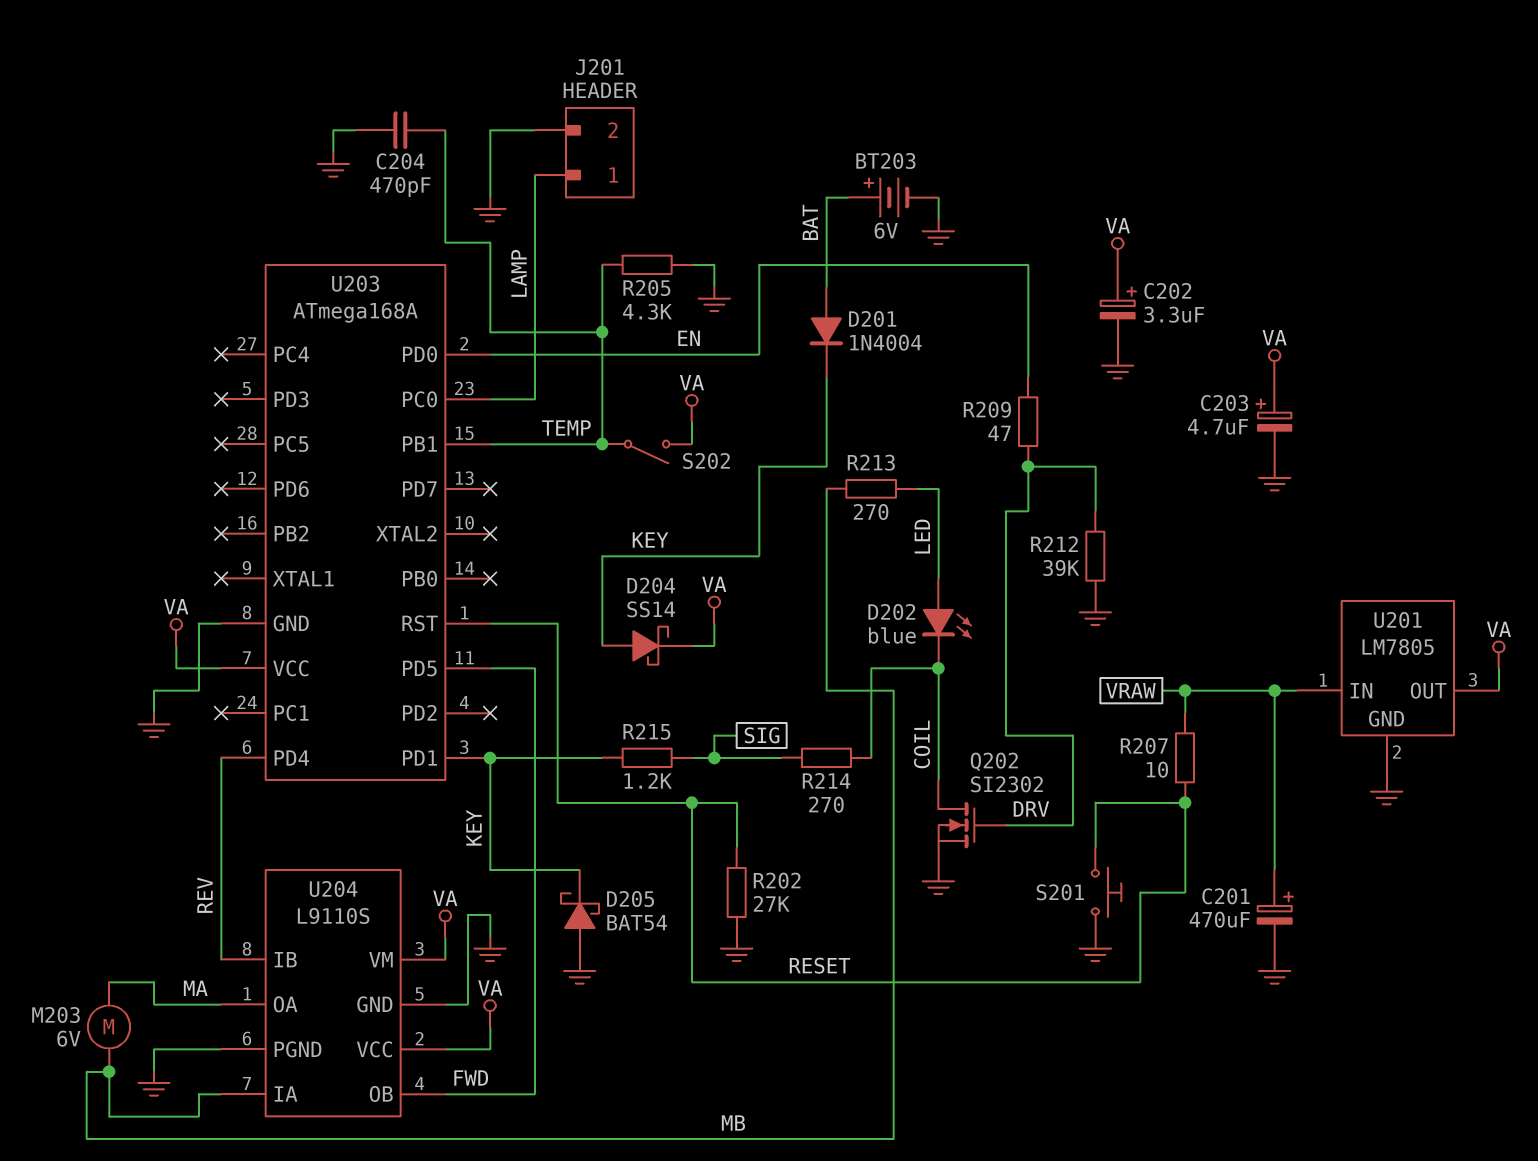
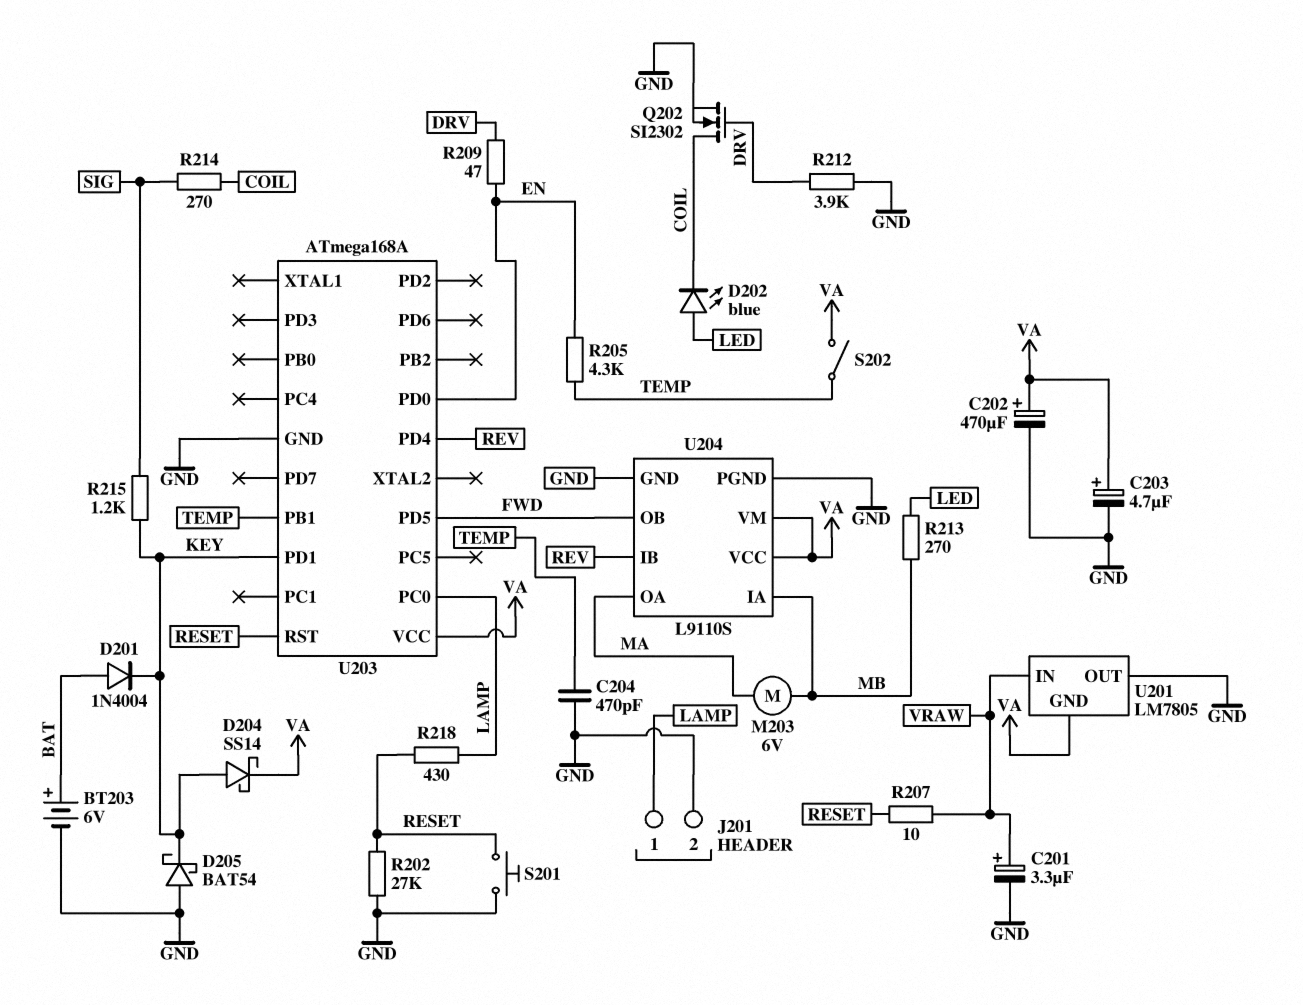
C201: 470uF (plus VRAW, minus GND) -> 3.3uF (plus VRAW, minus GND)
C202: 3.3uF (plus VA, minus GND) -> 470uF (plus VA, minus GND)
R205: 4.3k (GND, TEMP) -> 4.3k (EN, TEMP)
R212: 39k (DRV, GND) -> 3.9k (DRV, GND)
R218: none -> 430 (LAMP, RESET)
U201 pin GND: GND -> VA
U201 pin OUT: VA -> GND

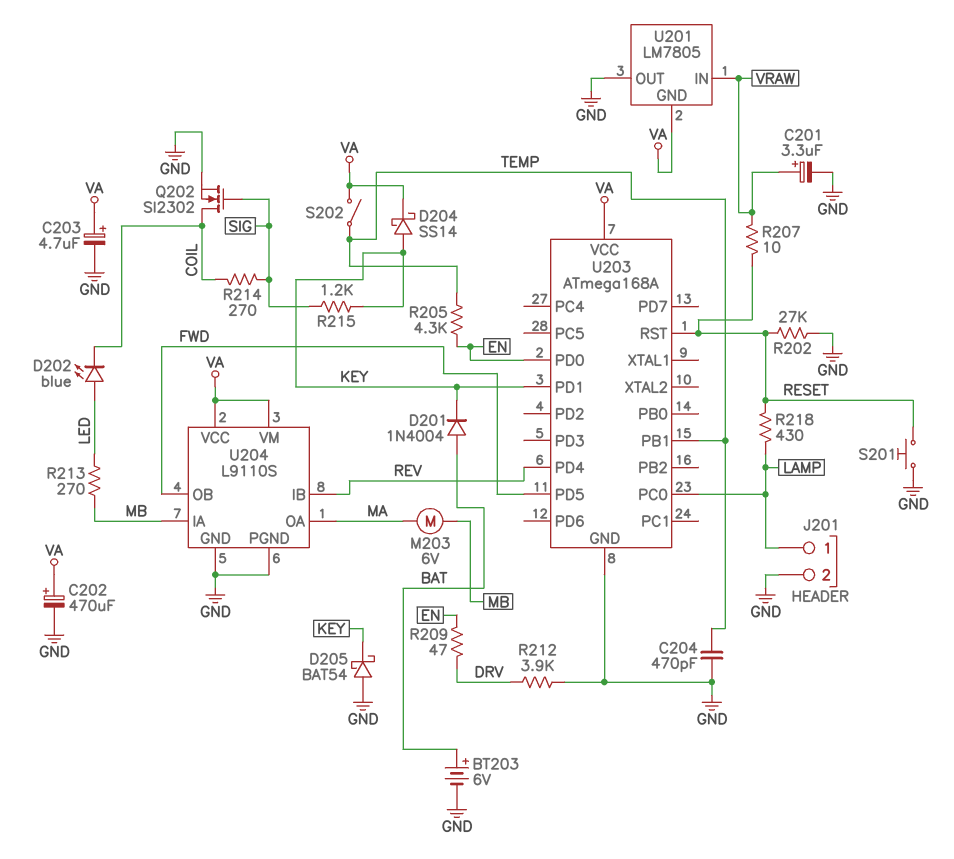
Q202: NMOS SI2302 (G DRV, D COIL, S GND) -> NMOS SI2302 (G SIG, D COIL, S GND)

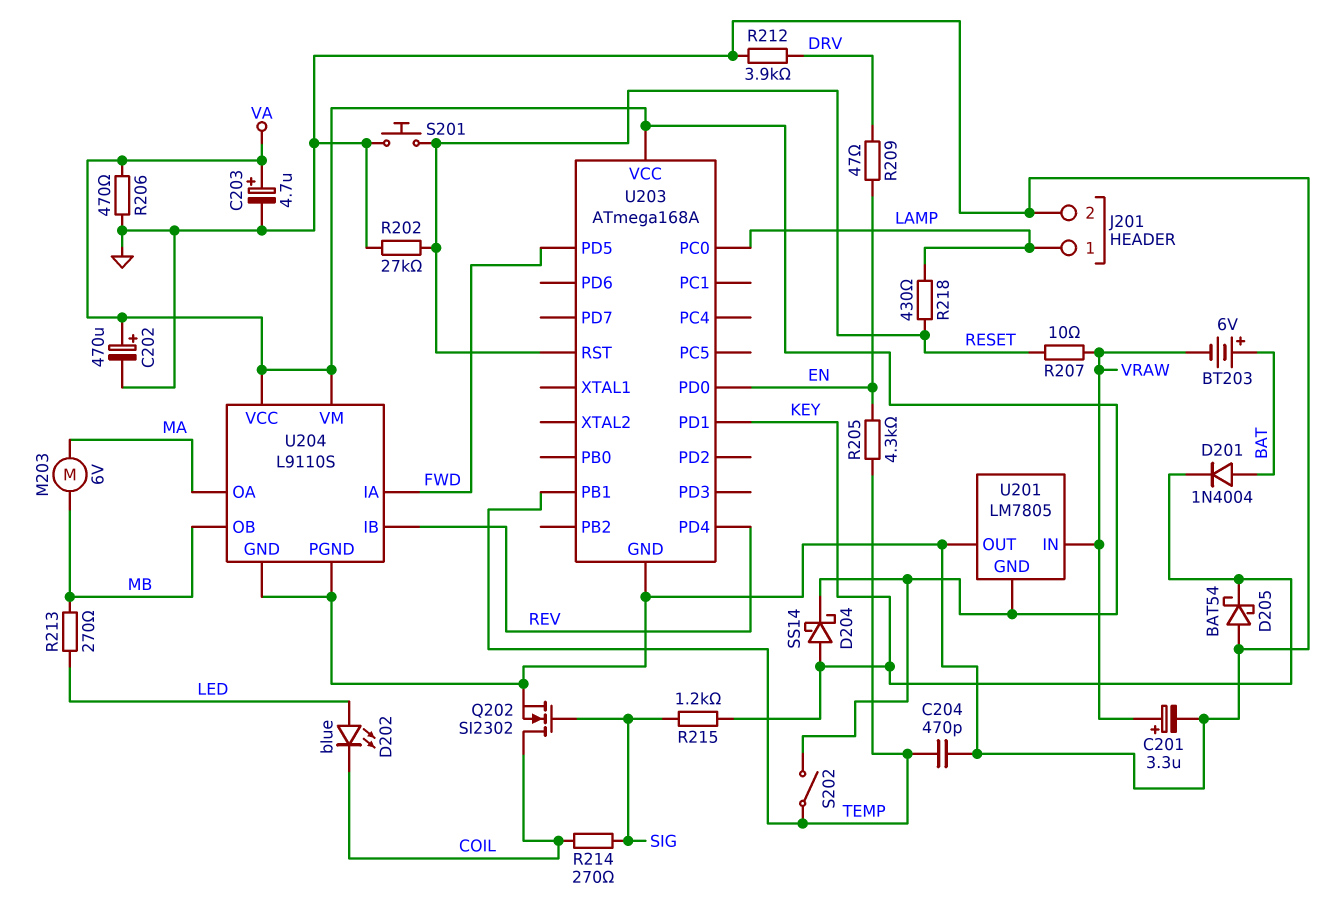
BT203: 6V (plus BAT, minus GND) -> 6V (plus BAT, minus VRAW)
R206: none -> 470 (GND, VA)
U204 pin IA: MB -> FWD
U204 pin OB: FWD -> MB

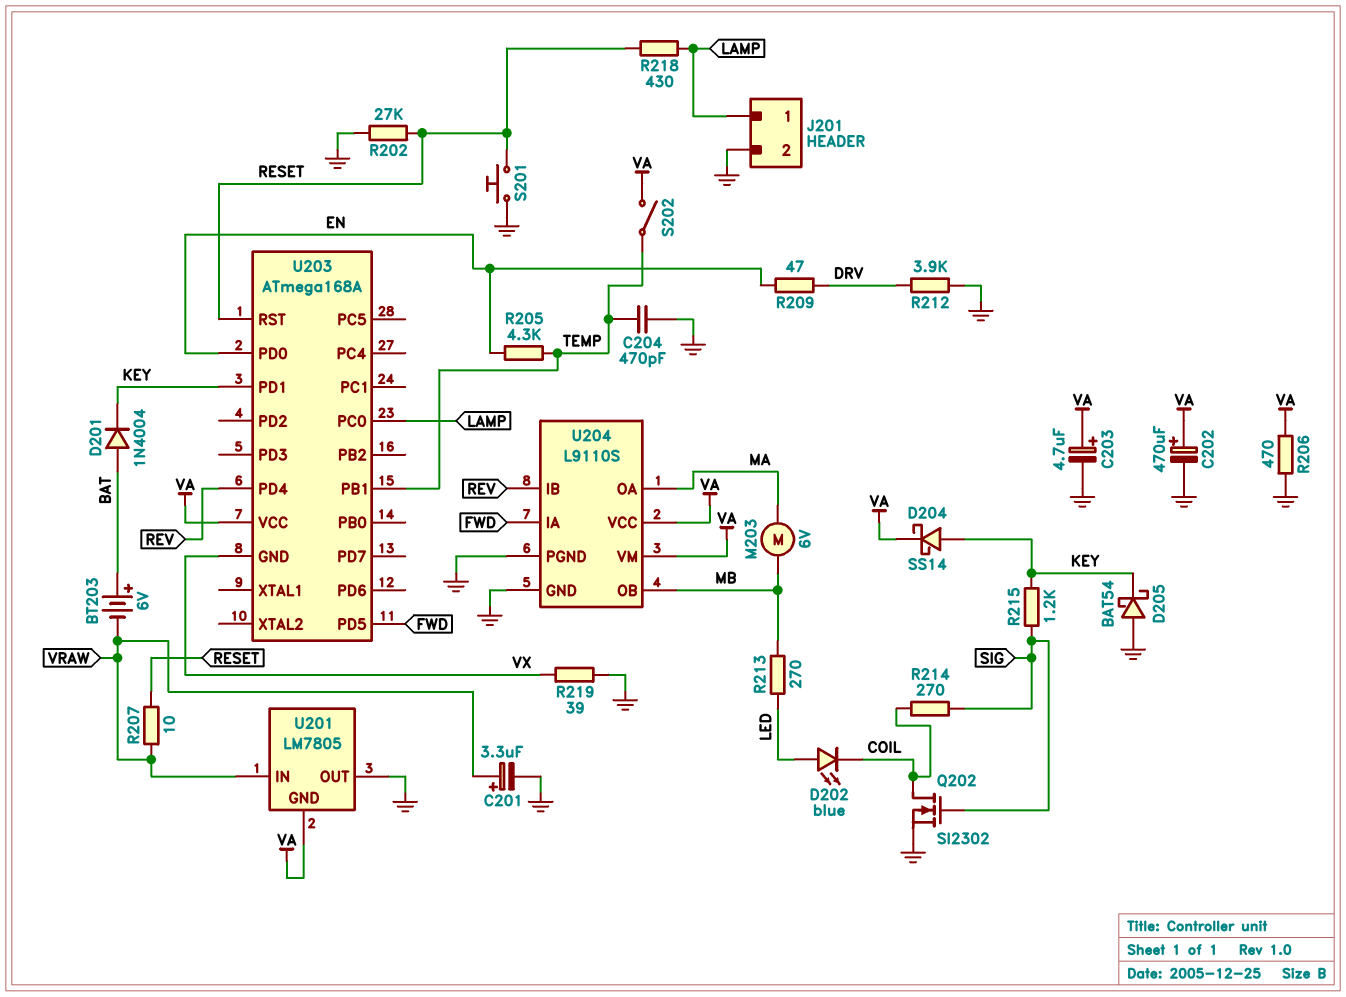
R219: none -> 39 (GND, VX)
U203 pin GND: GND -> VX

